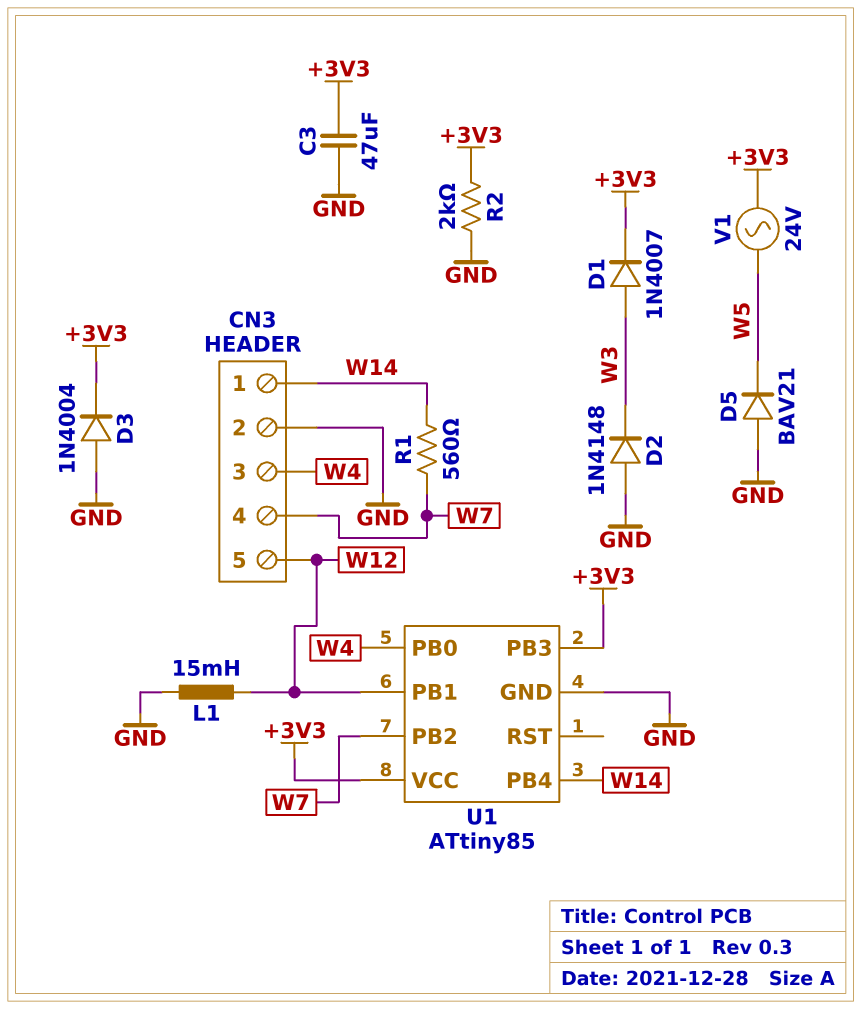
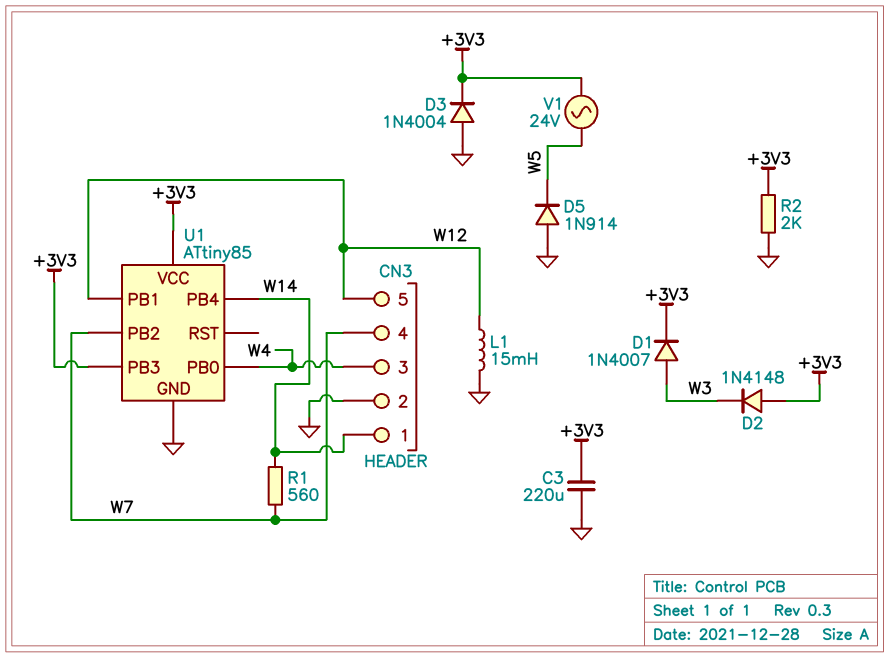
C3: 47uF (+3V3, GND) -> 220uF (+3V3, GND)
D2: diode 1N4148 (A GND, K W3) -> diode 1N4148 (A +3V3, K W3)
D5: diode BAV21 (A GND, K W5) -> diode 1N914 (A GND, K W5)

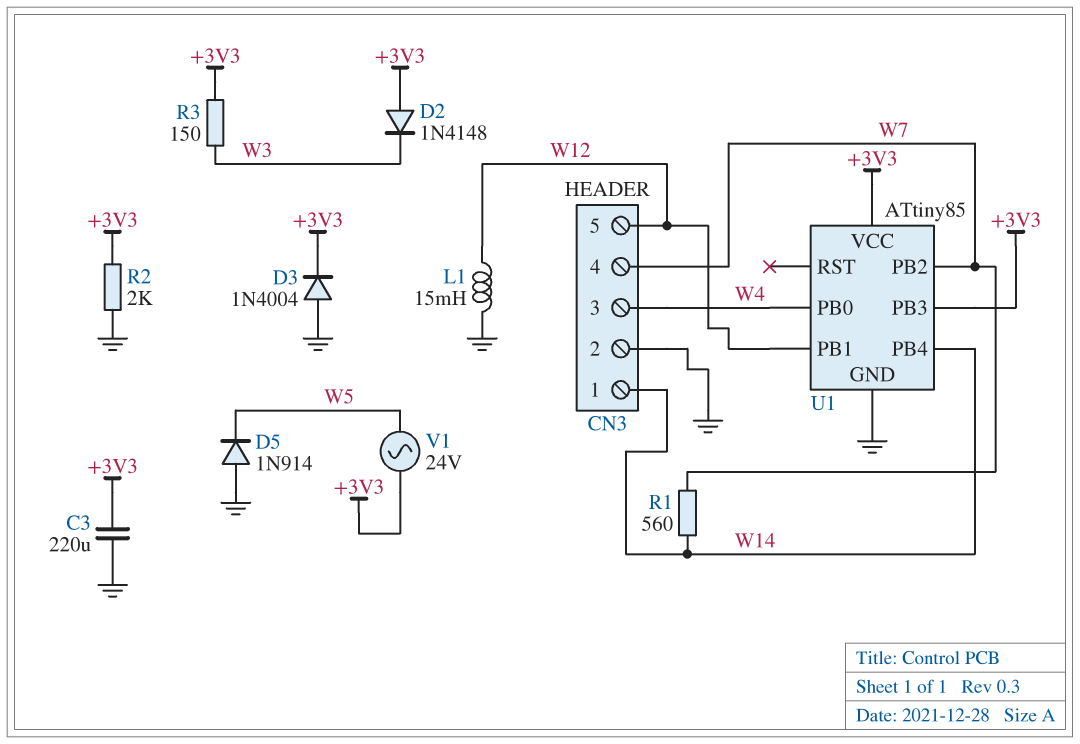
D1: diode 1N4007 (A W3, K +3V3) -> none
R3: none -> 150 (+3V3, W3)

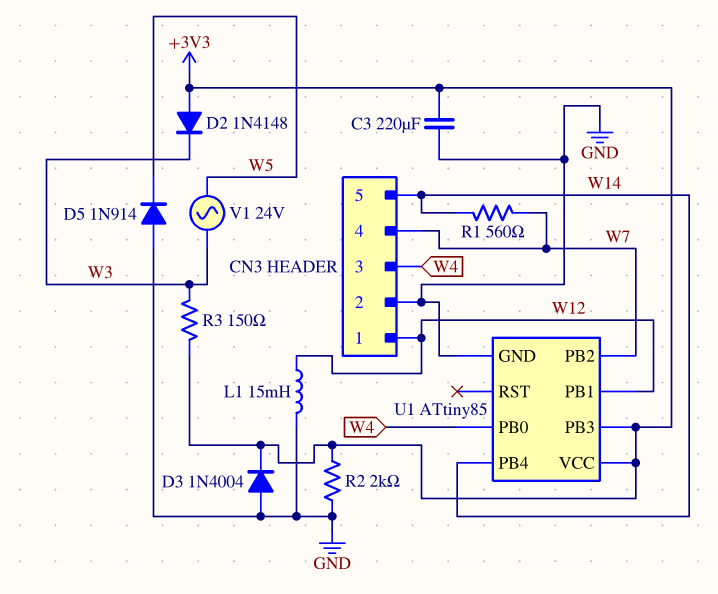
CN3 pin 1: W14 -> W12
CN3 pin 5: W12 -> W14
V1: AC 24V (+3V3, W5) -> AC 24V (W3, W5)

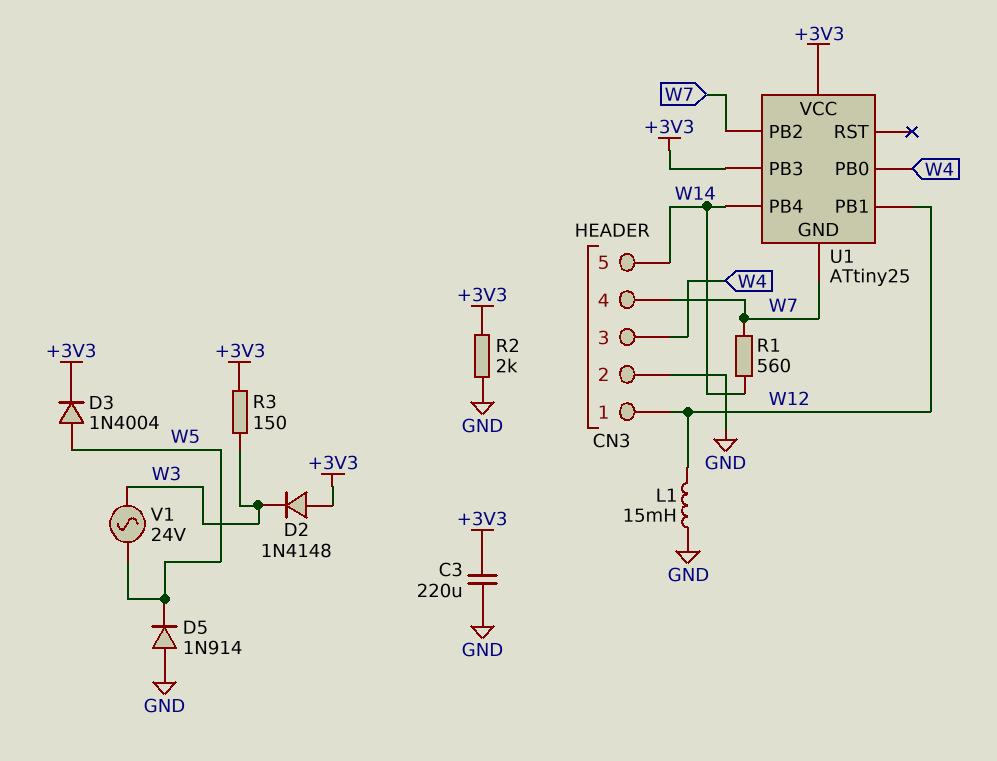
D3: diode 1N4004 (A GND, K +3V3) -> diode 1N4004 (A W5, K +3V3)
U1: ATtiny85 -> ATtiny25
U1 pin GND: GND -> W7

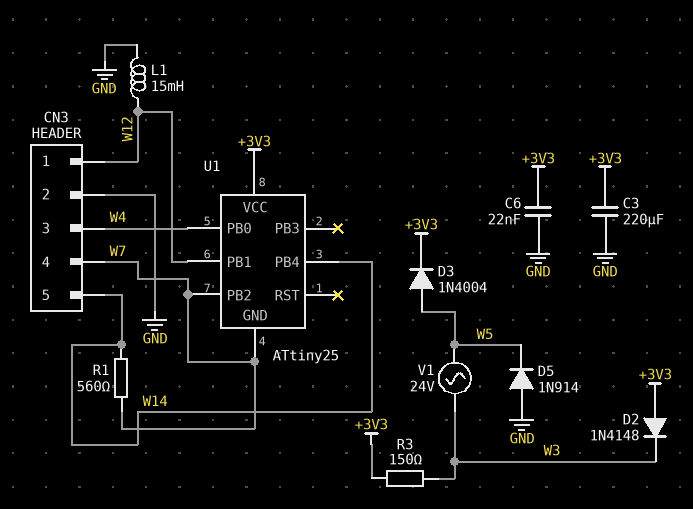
C6: none -> 22nF (+3V3, GND)
R2: 2k (+3V3, GND) -> none
U1 pin PB3: +3V3 -> none

